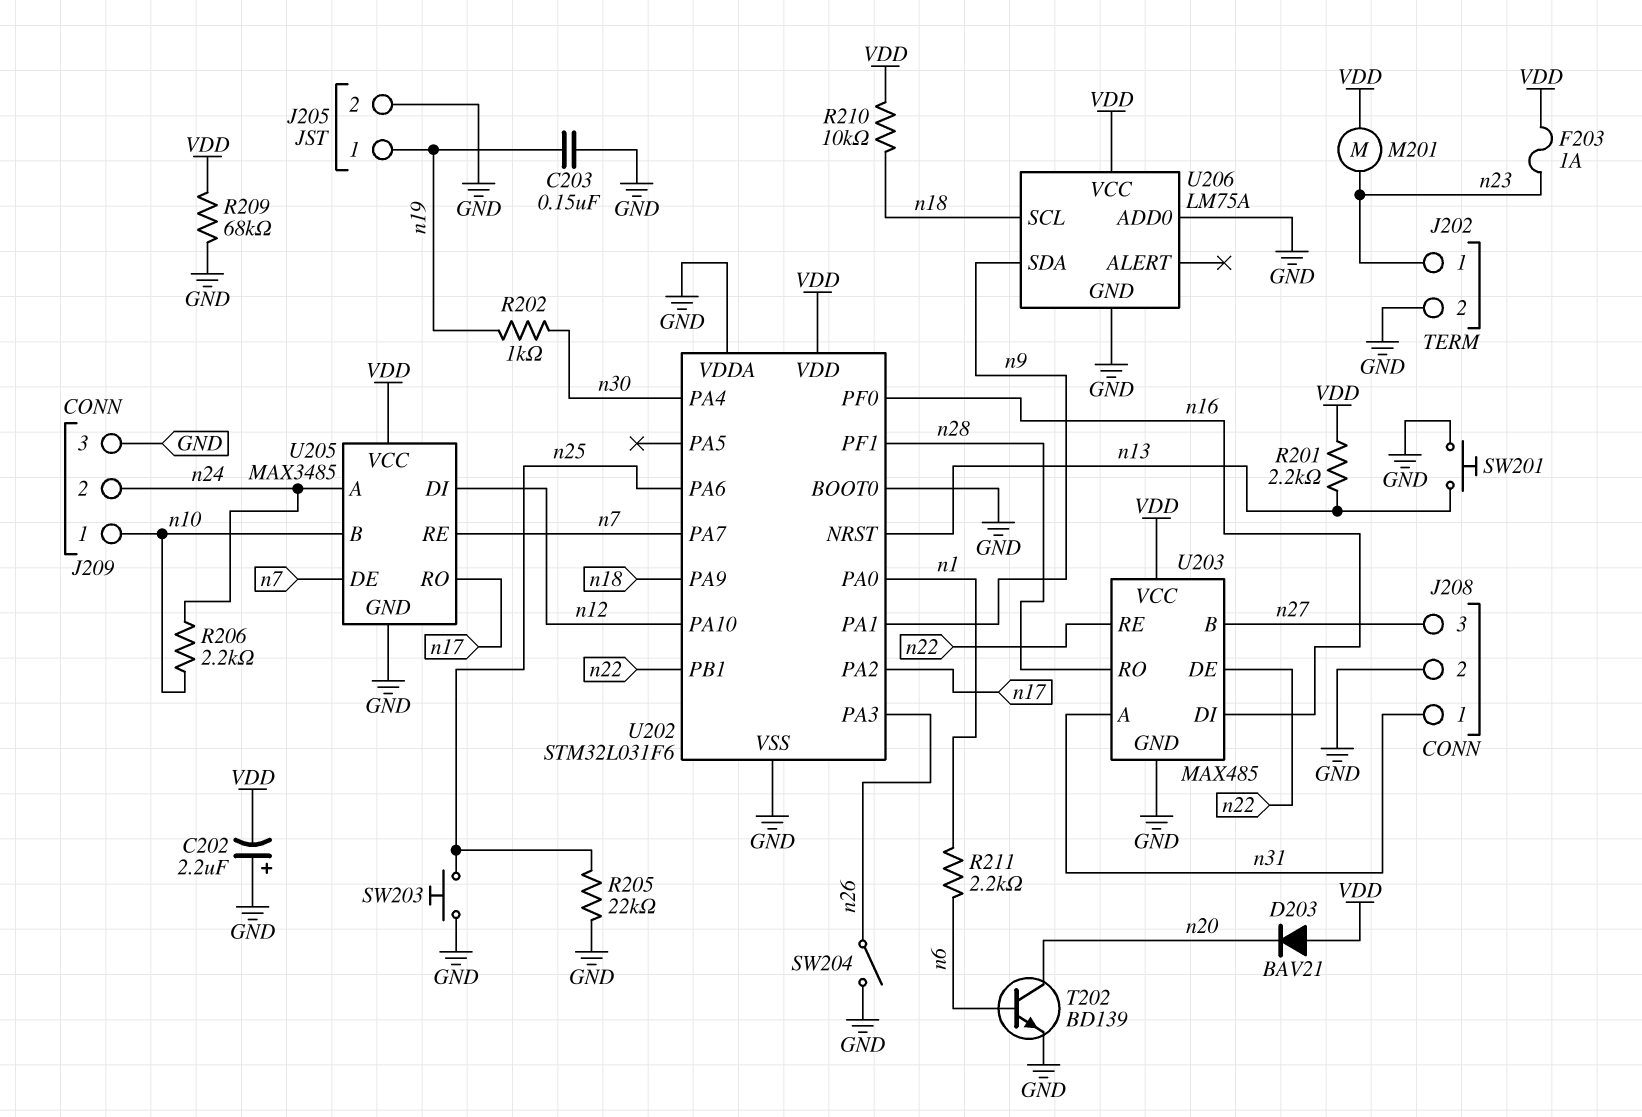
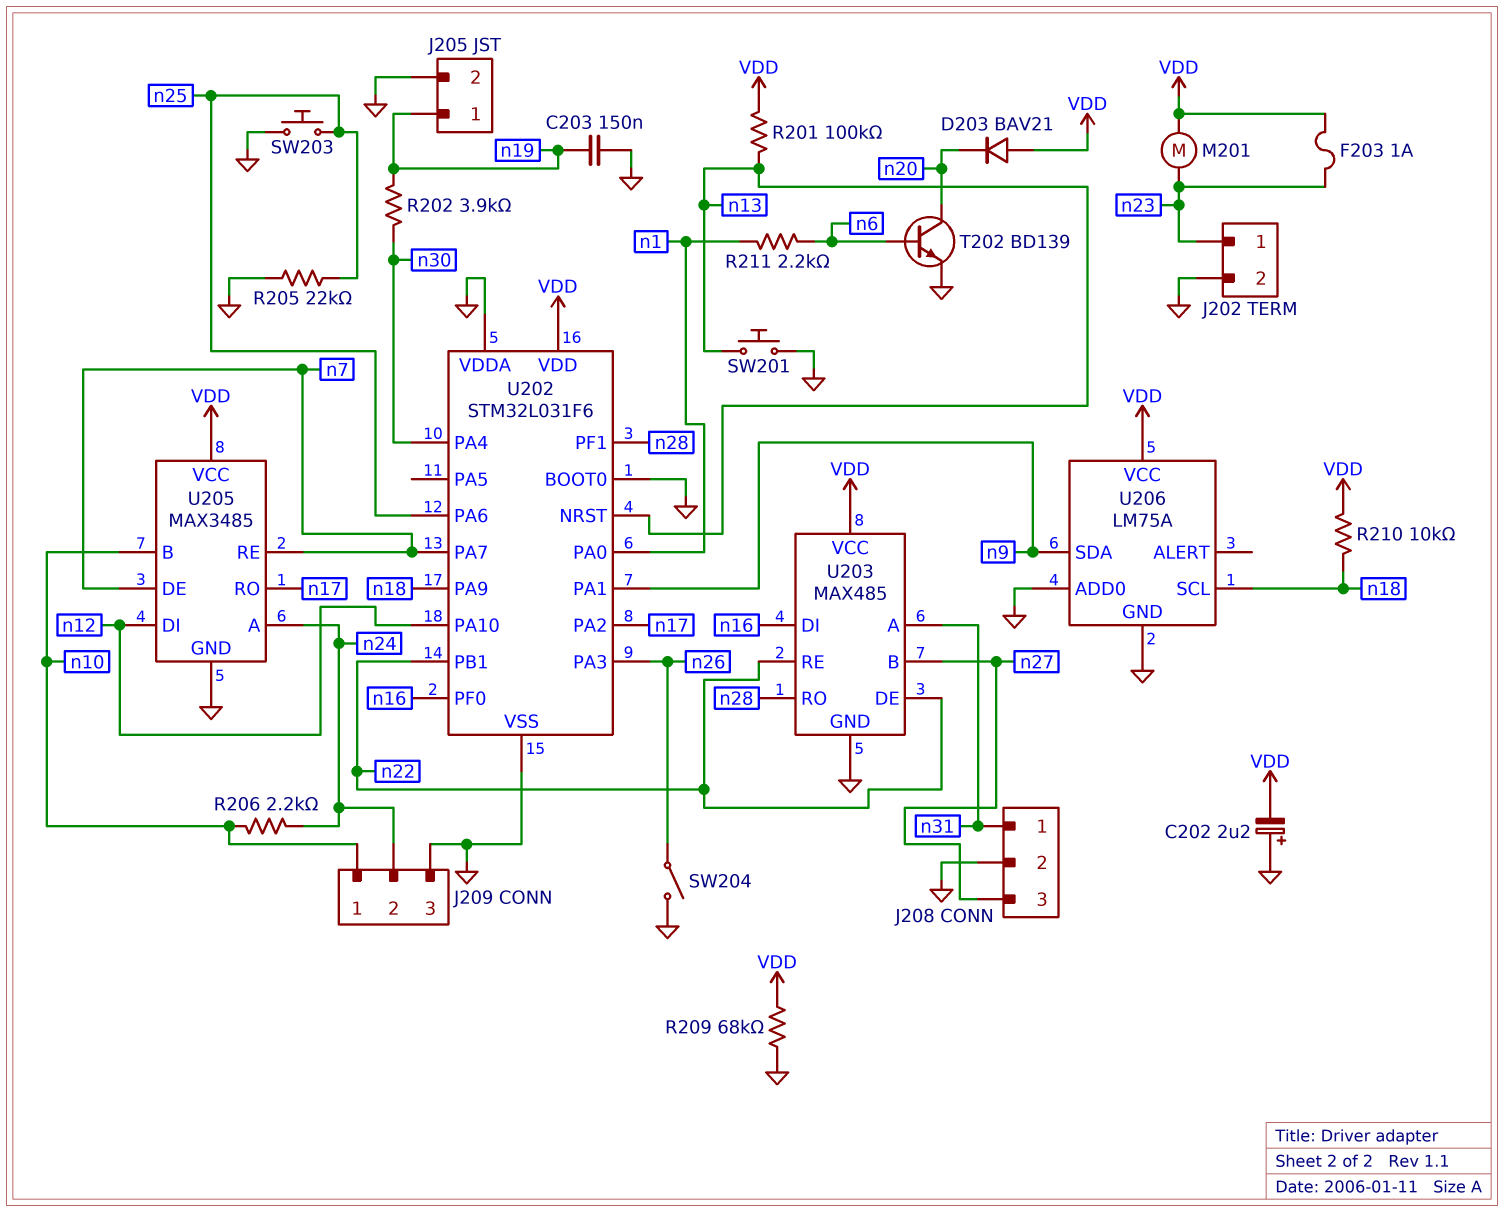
R201: 2.2k (VDD, n13) -> 100k (VDD, n13)
R202: 1k (n19, n30) -> 3.9k (n19, n30)

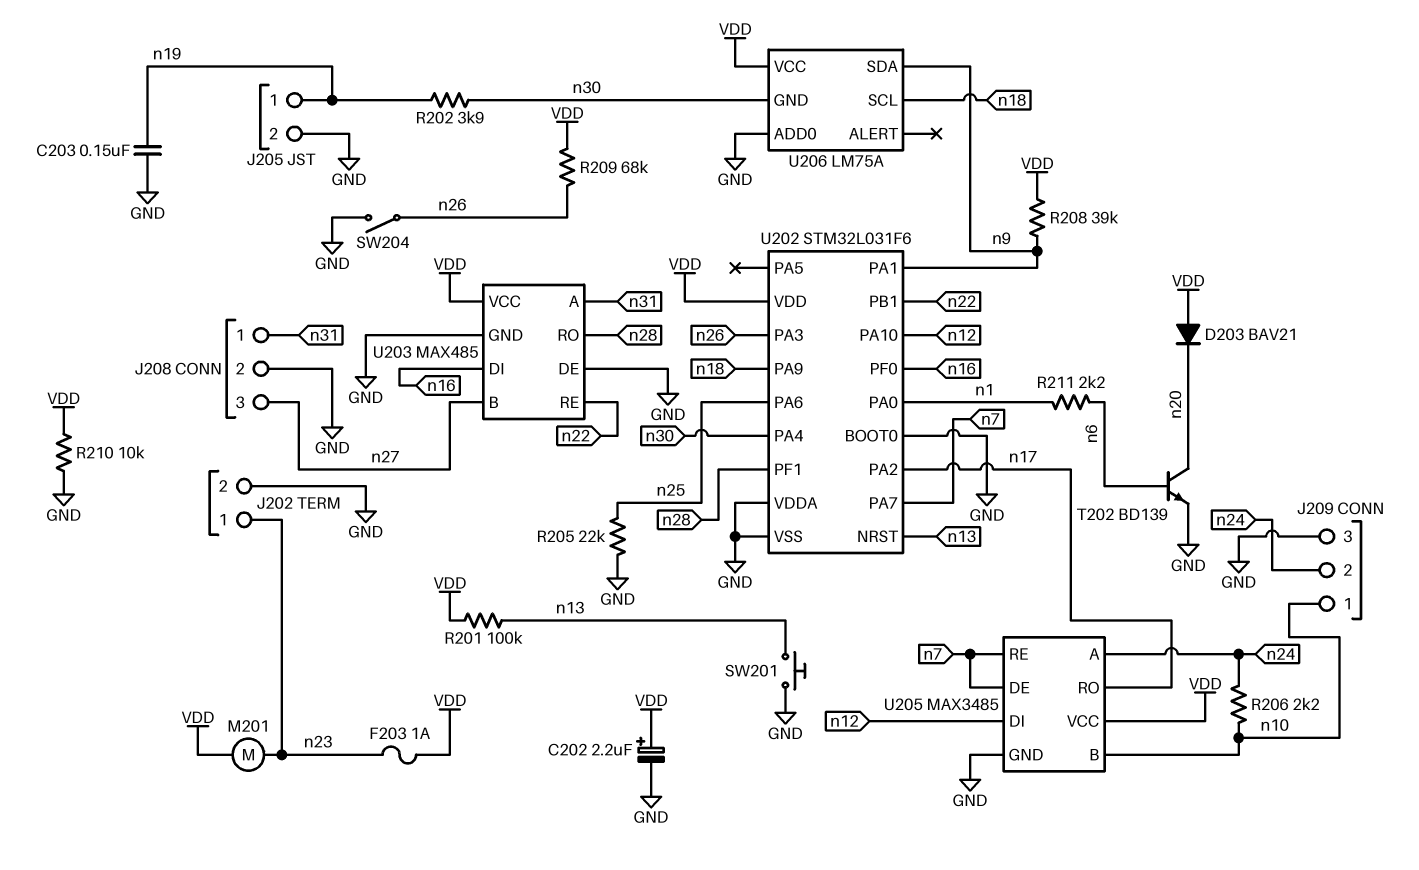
C202: 2.2uF (plus GND, minus VDD) -> 2.2uF (plus VDD, minus GND)
R208: none -> 39k (VDD, n9)
R209: 68k (GND, VDD) -> 68k (VDD, n26)
R210: 10k (VDD, n18) -> 10k (GND, VDD)
SW203: button (GND, n25) -> none
U203 pin DE: n22 -> GND
U206 pin GND: GND -> n30

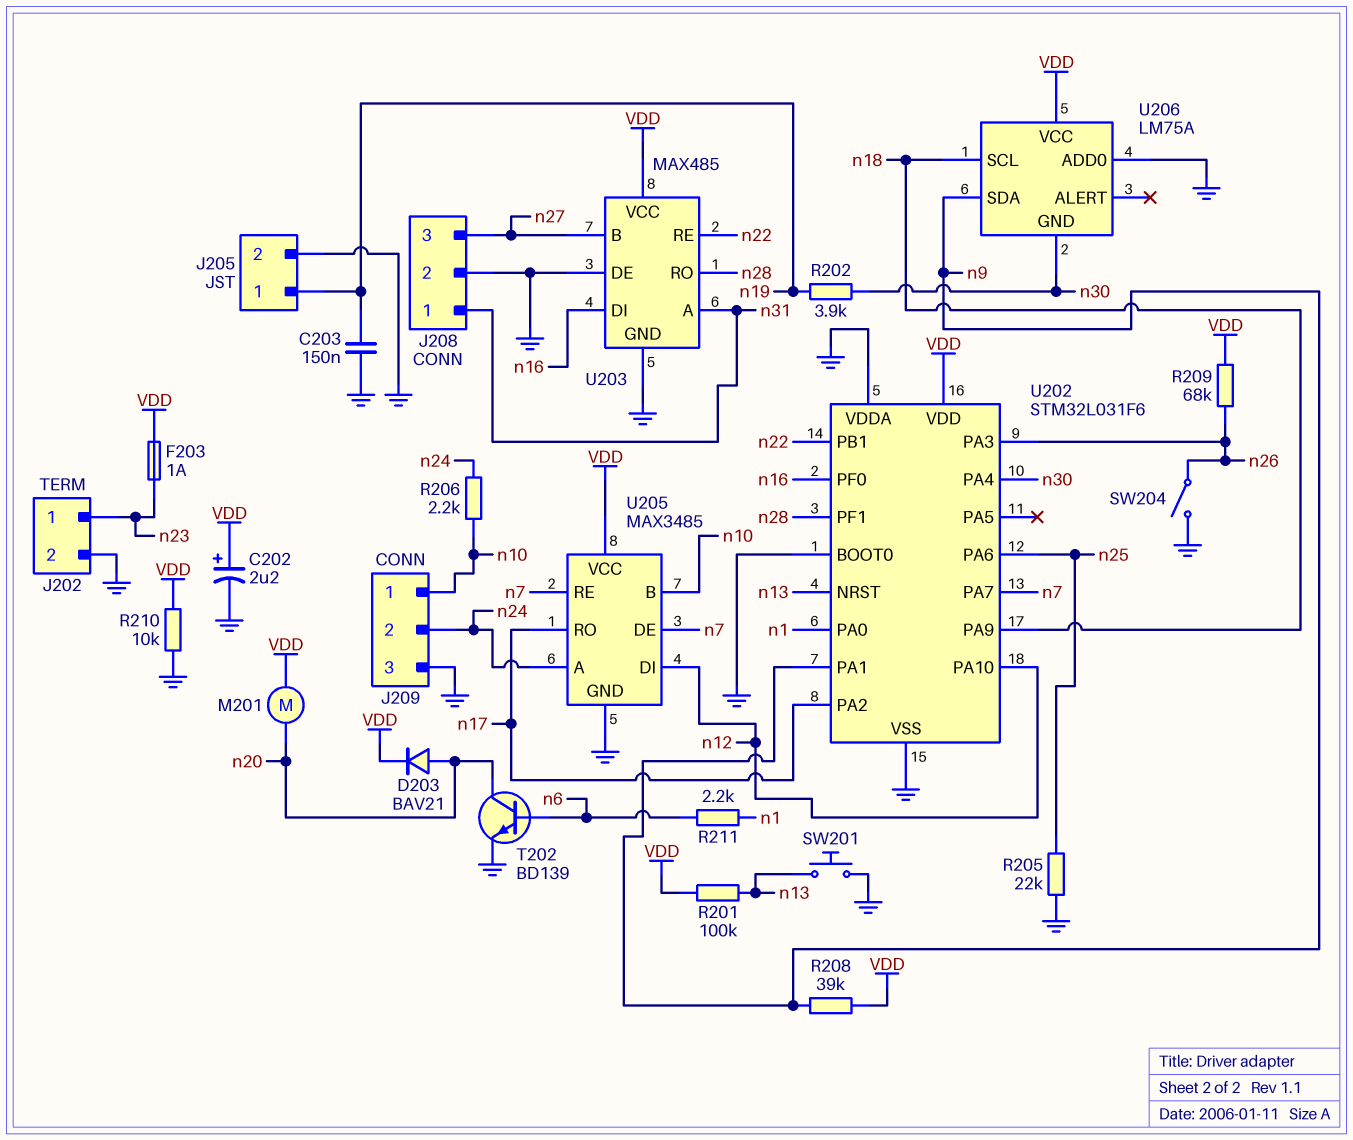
D203: diode BAV21 (A VDD, K n20) -> diode BAV21 (A n20, K VDD)
M201: motor (VDD, n23) -> motor (VDD, n20)

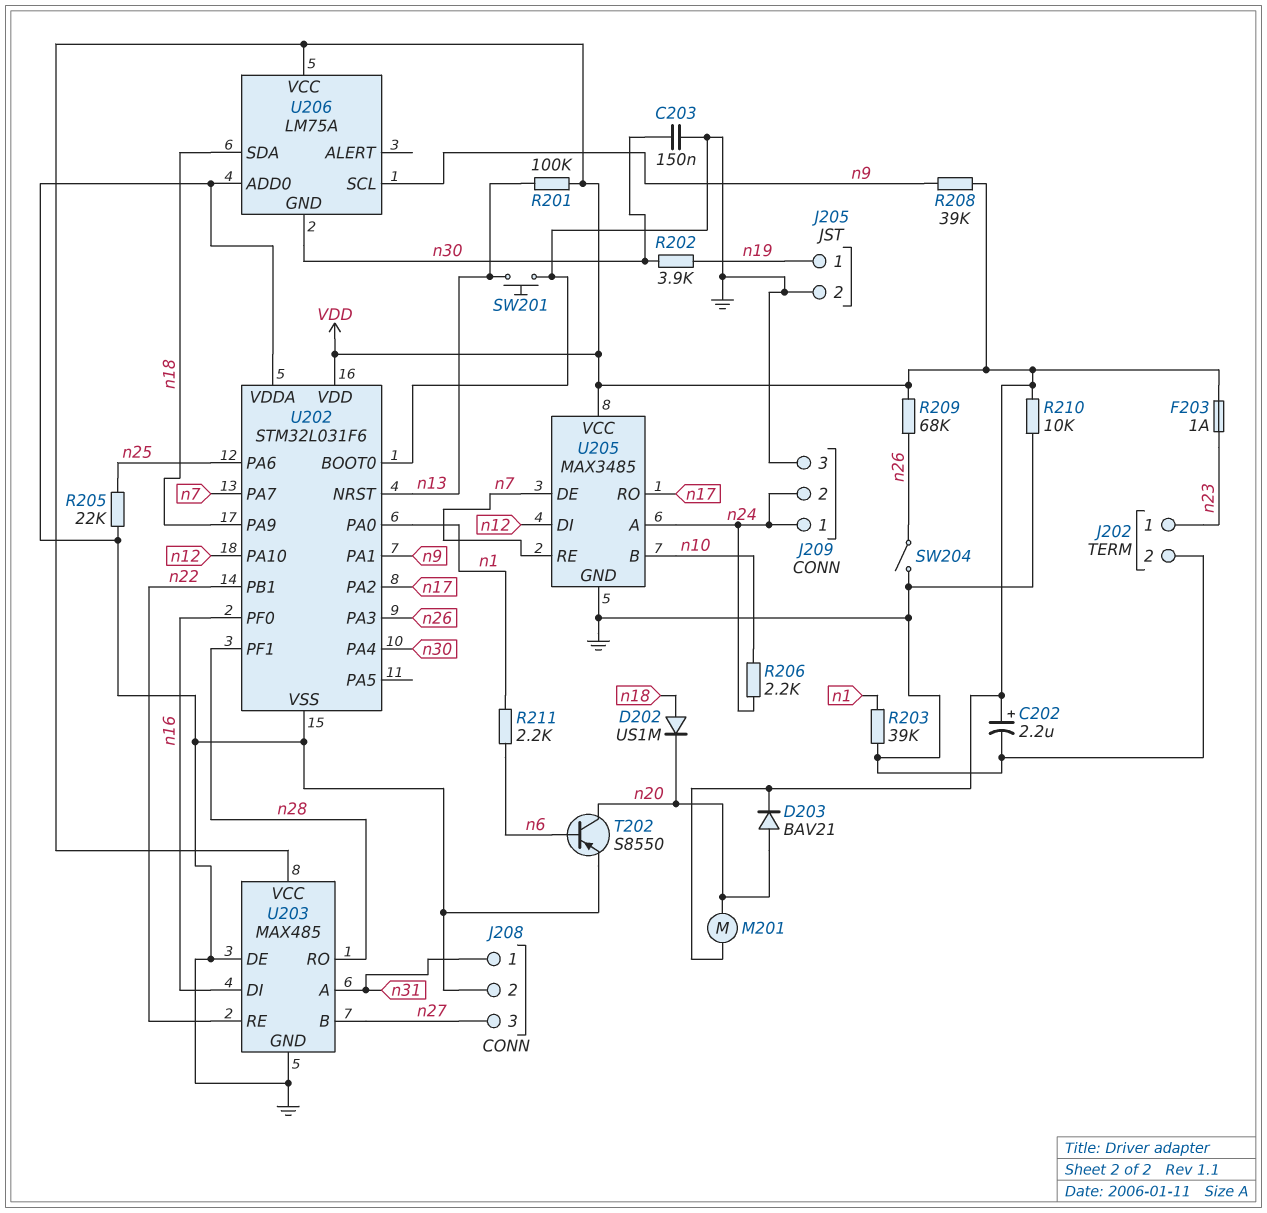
C203: 150nF (GND, n19) -> 150nF (GND, n30)
D202: none -> diode US1M (A n18, K n20)
J209 pin 1: n10 -> n24
R203: none -> 39k (GND, n1)
T202: NPN BD139 (B n6, C n20, E GND) -> PNP S8550 (B n6, C n20, E GND)
U206 pin SCL: n18 -> n9
U206 pin SDA: n9 -> n18

